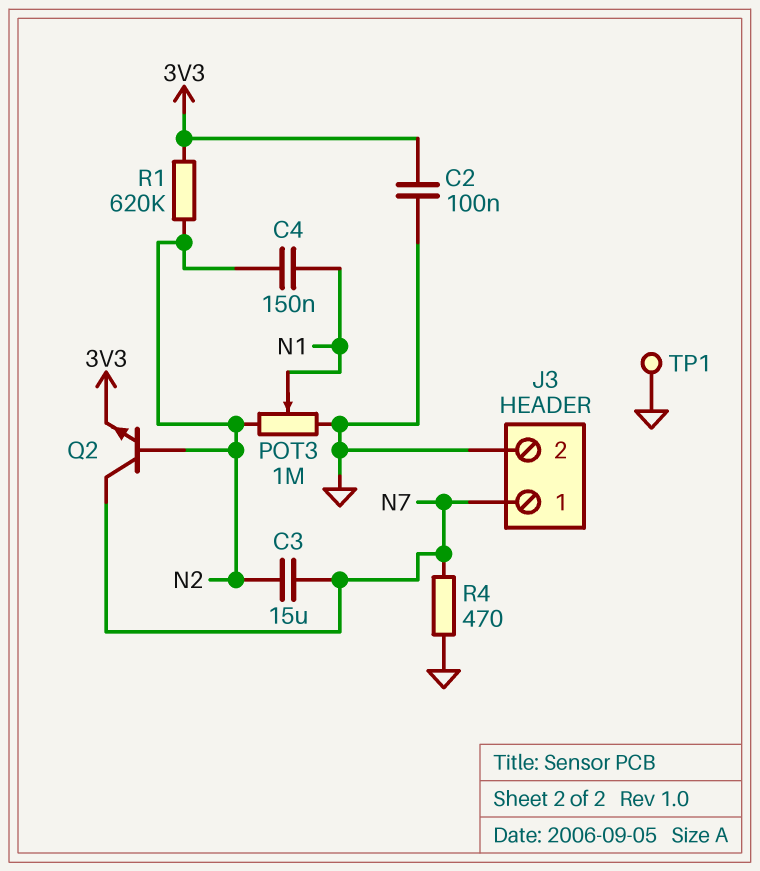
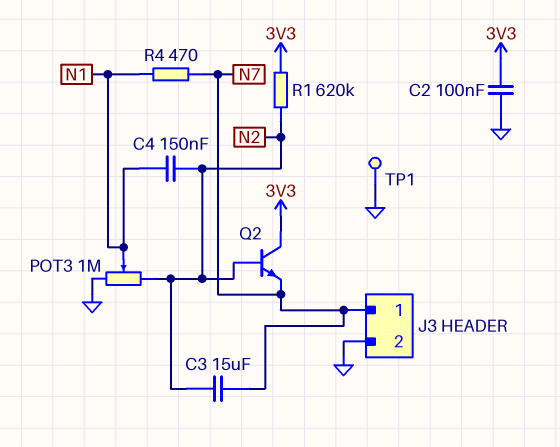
Q2: NPN (B N2, C N7, E 3V3) -> NPN (B N2, C 3V3, E N7)
R4: 470 (GND, N7) -> 470 (N1, N7)

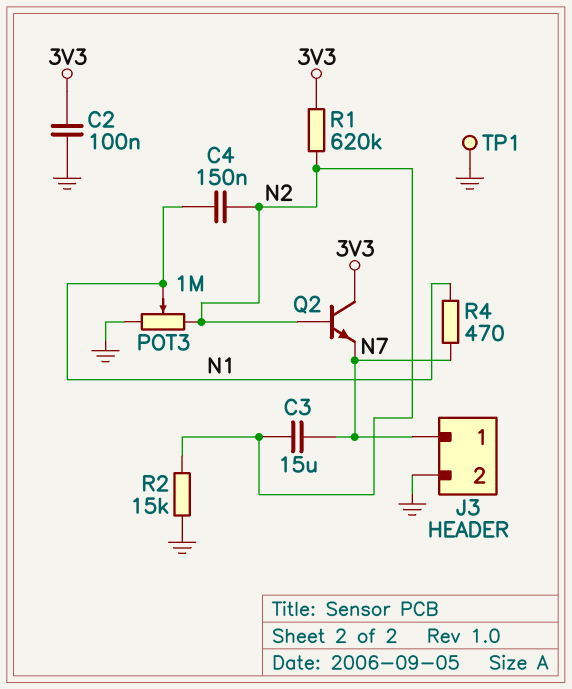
R2: none -> 15k (GND, N2)

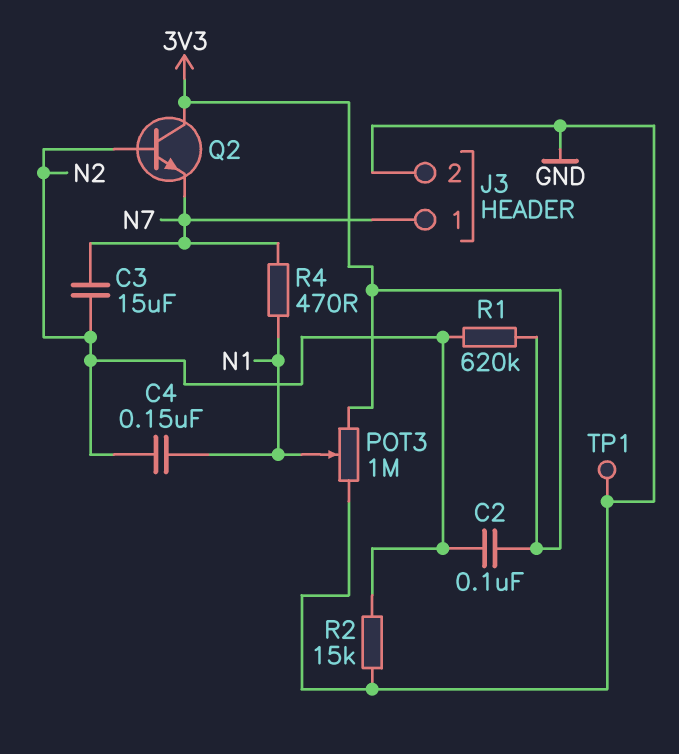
C2: 100nF (3V3, GND) -> 100nF (3V3, N2)
POT3: 1M (GND, N2, wiper N1) -> 1M (3V3, GND, wiper N1)

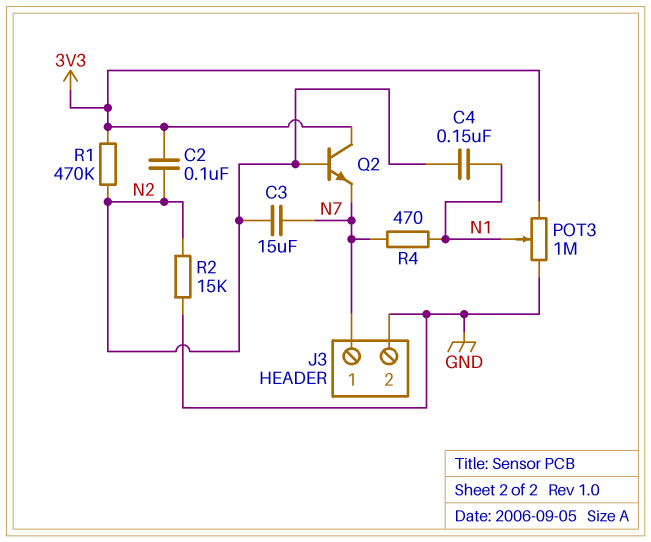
R1: 620k (3V3, N2) -> 470k (3V3, N2)
TP1: test point (GND) -> none

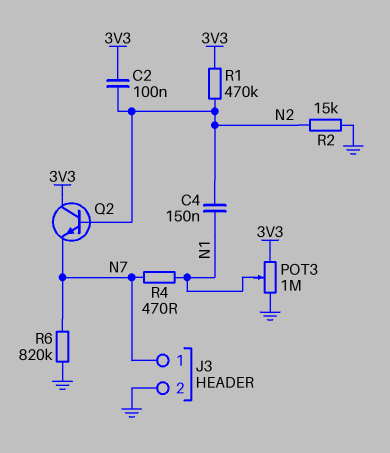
C3: 15uF (N2, N7) -> none
R6: none -> 820k (GND, N7)

